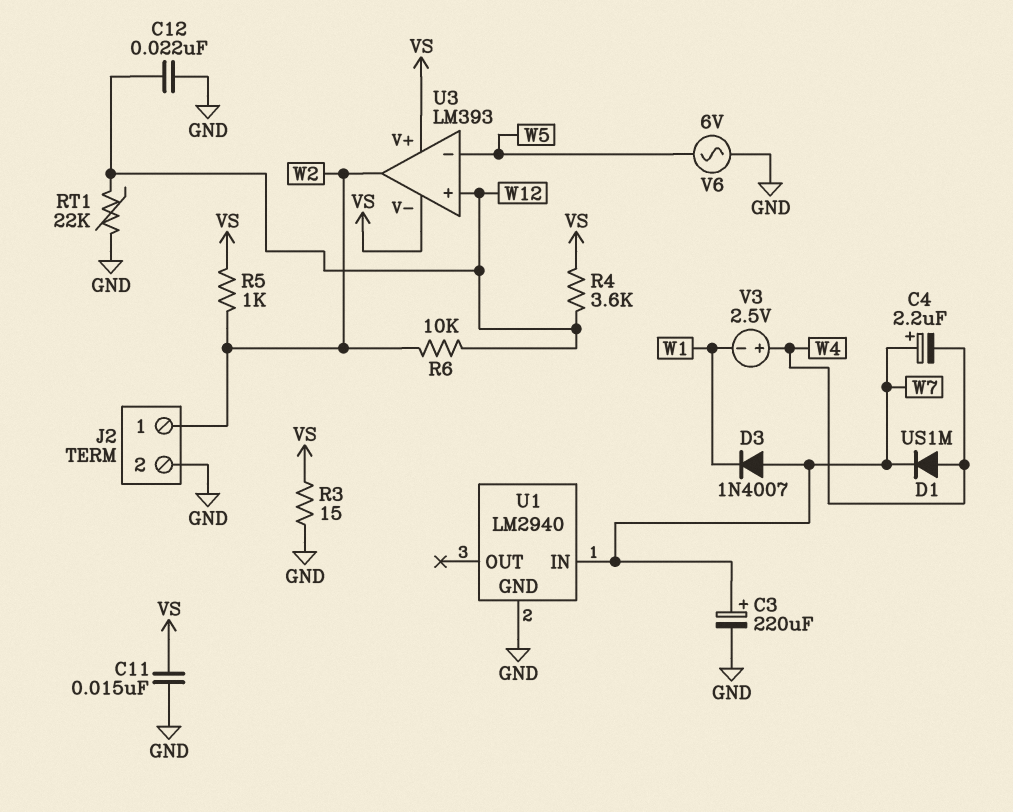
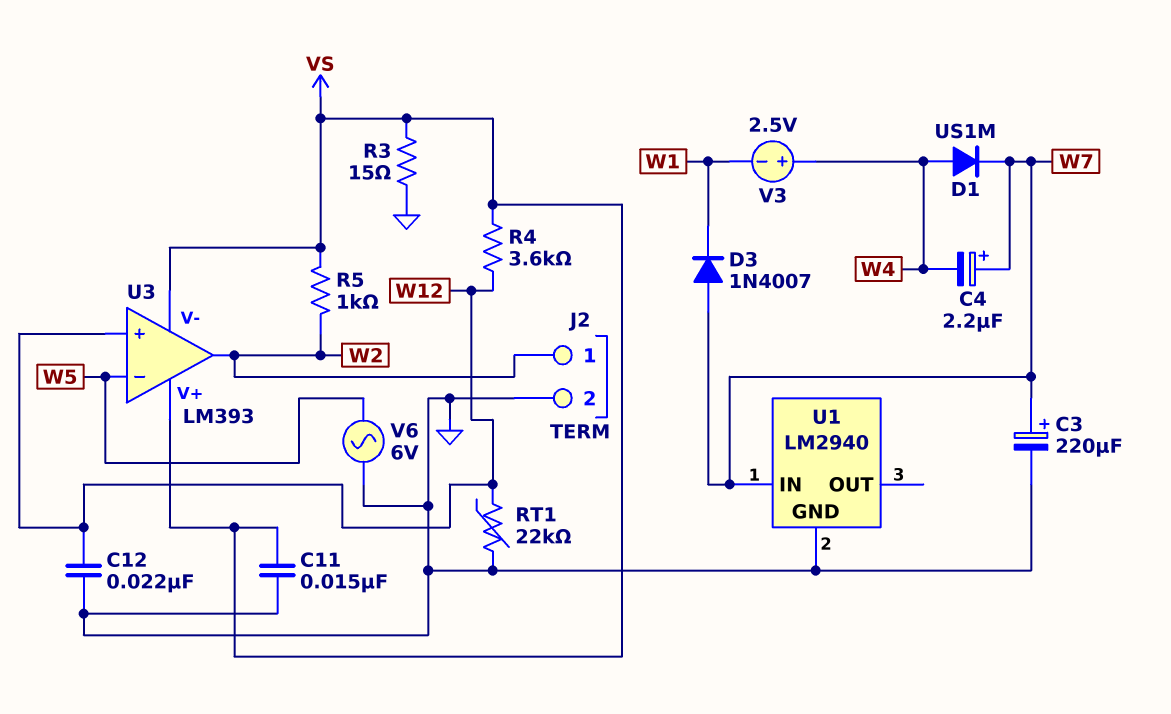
R6: 10k (W2, W12) -> none

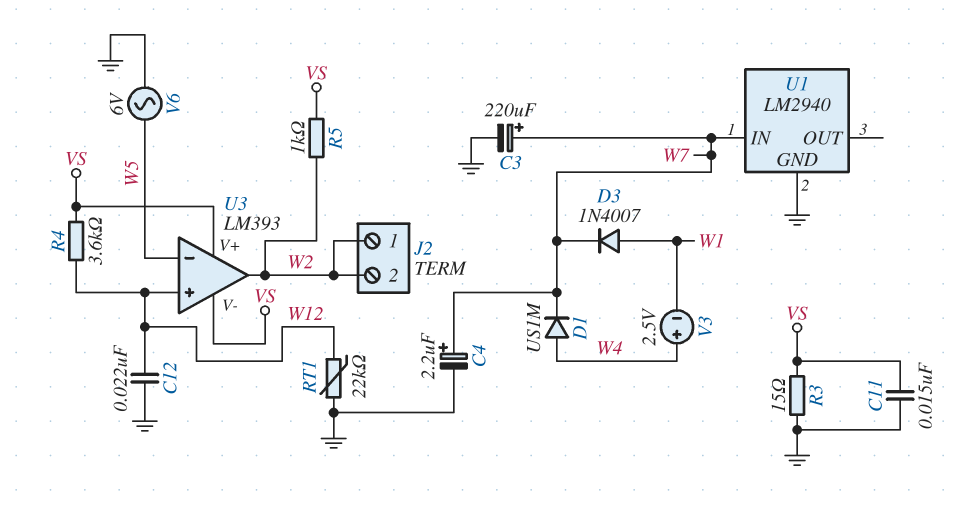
C4: 2.2uF (plus W7, minus W4) -> 2.2uF (plus W7, minus GND)
D3: diode 1N4007 (A W7, K W1) -> diode 1N4007 (A W1, K W7)
J2 pin 2: GND -> W2

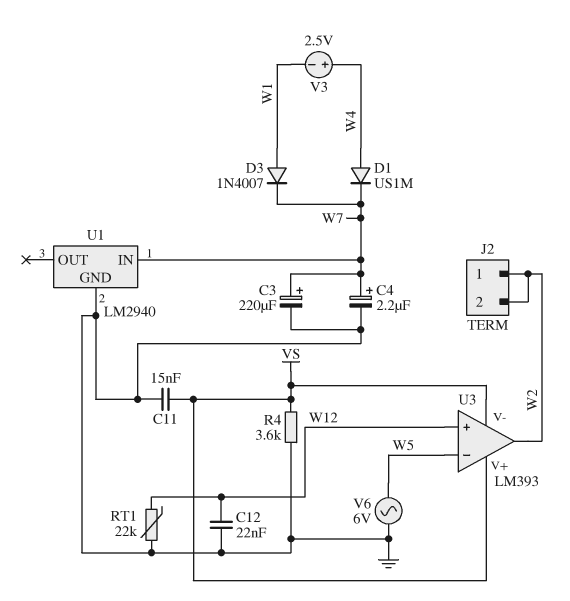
R3: 15 (GND, VS) -> none
R4: 3.6k (VS, W12) -> 3.6k (GND, VS)
R5: 1k (VS, W2) -> none

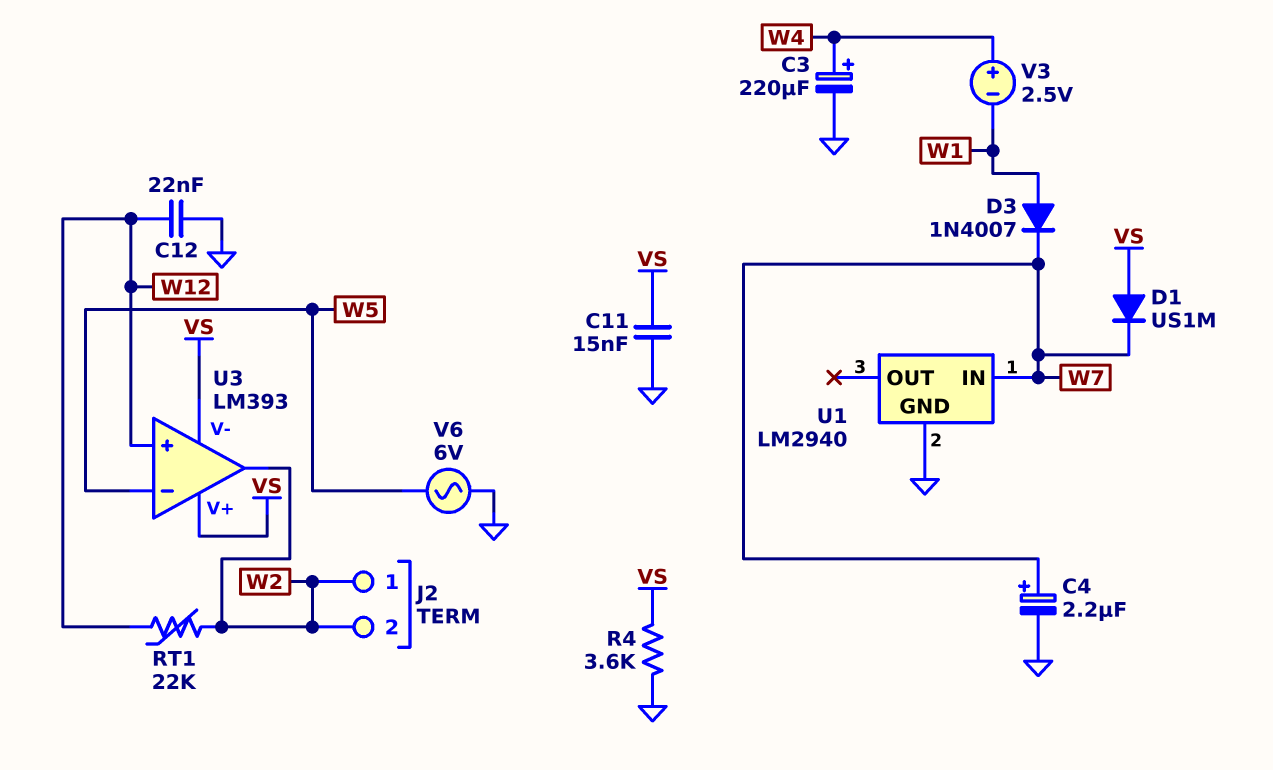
C3: 220uF (plus W7, minus GND) -> 220uF (plus W4, minus GND)
D1: diode US1M (A W4, K W7) -> diode US1M (A VS, K W7)
RT1: 22k (GND, W12) -> 22k (W2, W12)

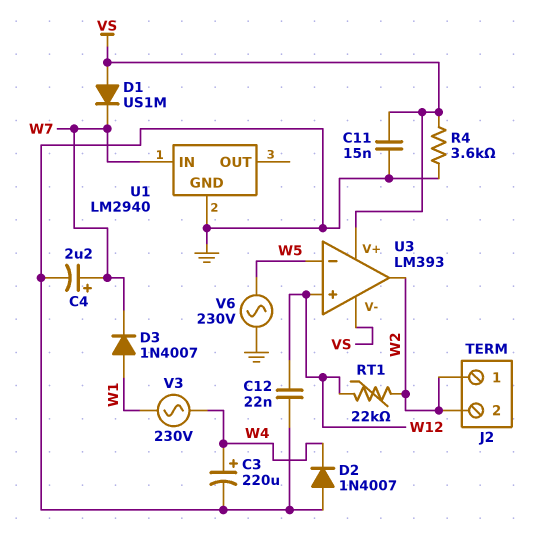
D2: none -> diode 1N4007 (A GND, K W4)
V3: 2.5V (plus W4, minus W1) -> AC 230V (W1, W4)
V6: AC 6V (GND, W5) -> AC 230V (GND, W5)

